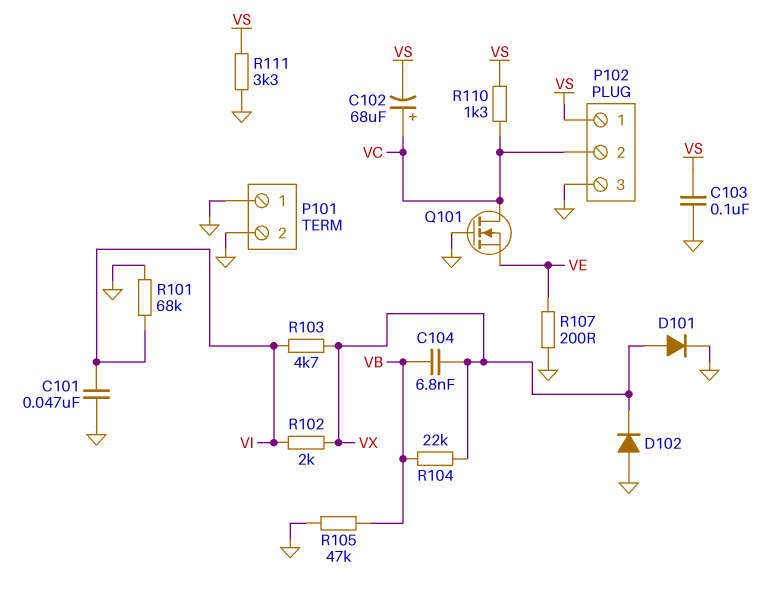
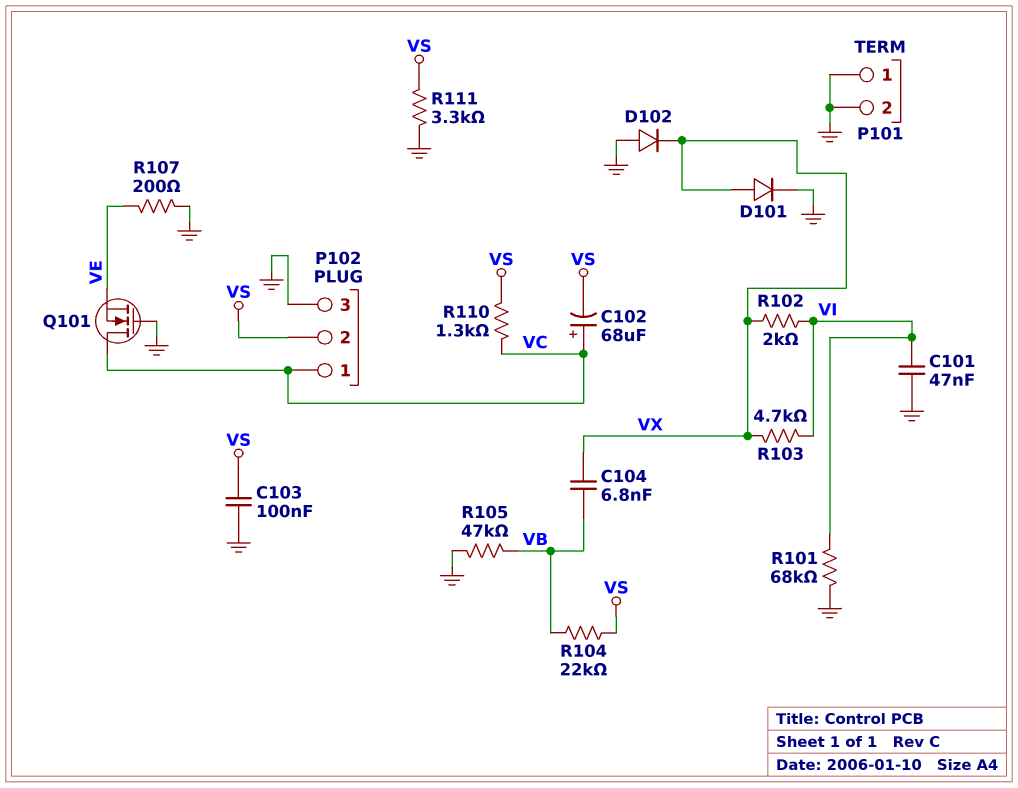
P102 pin 1: VS -> VC
P102 pin 2: VC -> VS
R104: 22k (VB, VX) -> 22k (VB, VS)

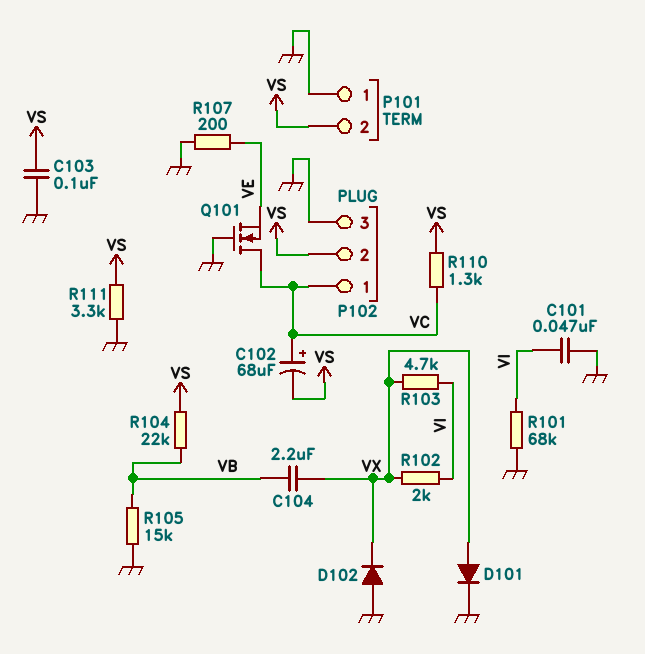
C104: 6.8nF (VB, VX) -> 2.2uF (VB, VX)
P101 pin 2: GND -> VS
R105: 47k (GND, VB) -> 15k (GND, VB)

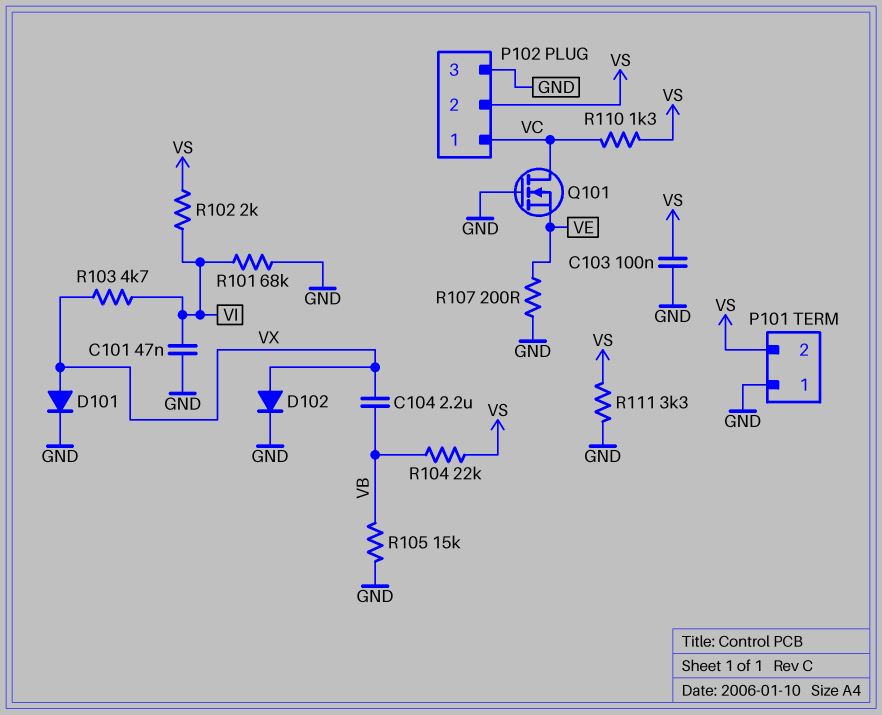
C102: 68uF (plus VC, minus VS) -> none
D102: diode (A GND, K VX) -> diode (A VX, K GND)
R102: 2k (VI, VX) -> 2k (VI, VS)

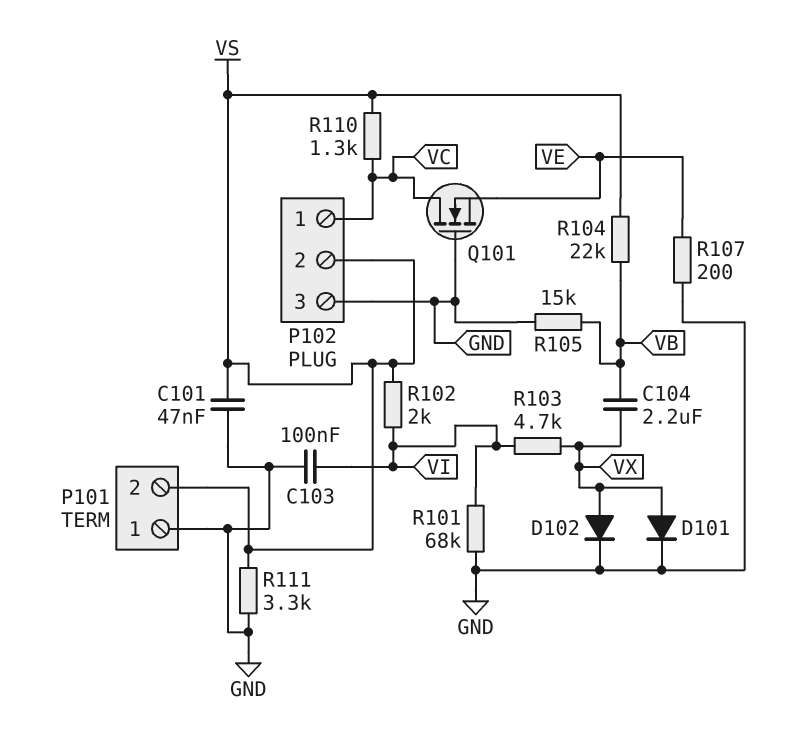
C101: 47nF (GND, VI) -> 47nF (GND, VS)
C103: 100nF (GND, VS) -> 100nF (GND, VI)

